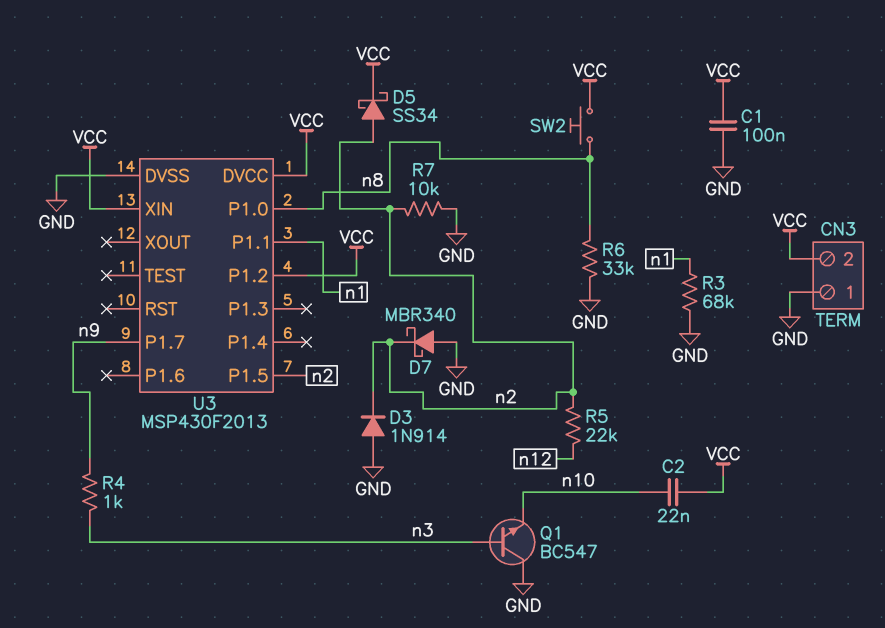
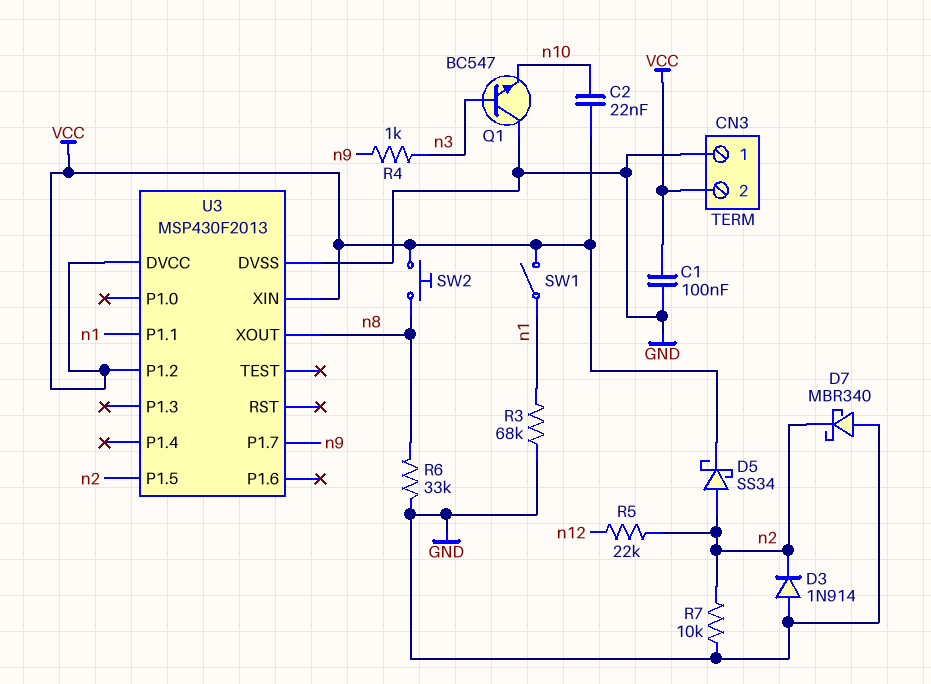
SW1: none -> switch (VCC, n1)
U3 pin P1.0: n8 -> none
U3 pin XOUT: none -> n8

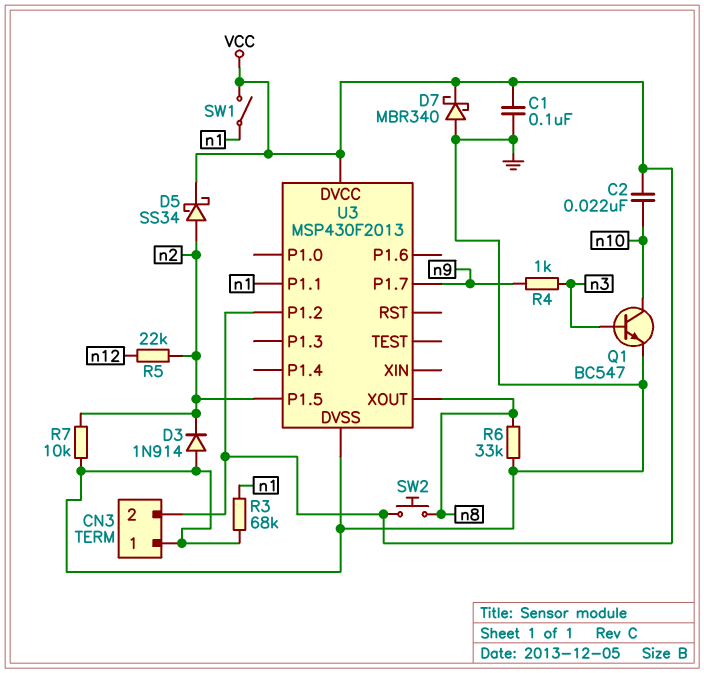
D7: schottky MBR340 (A GND, K n2) -> schottky MBR340 (A GND, K VCC)
Q1: NPN BC547 (B n3, C GND, E n10) -> NPN BC547 (B n3, C n10, E GND)
U3 pin XIN: VCC -> none

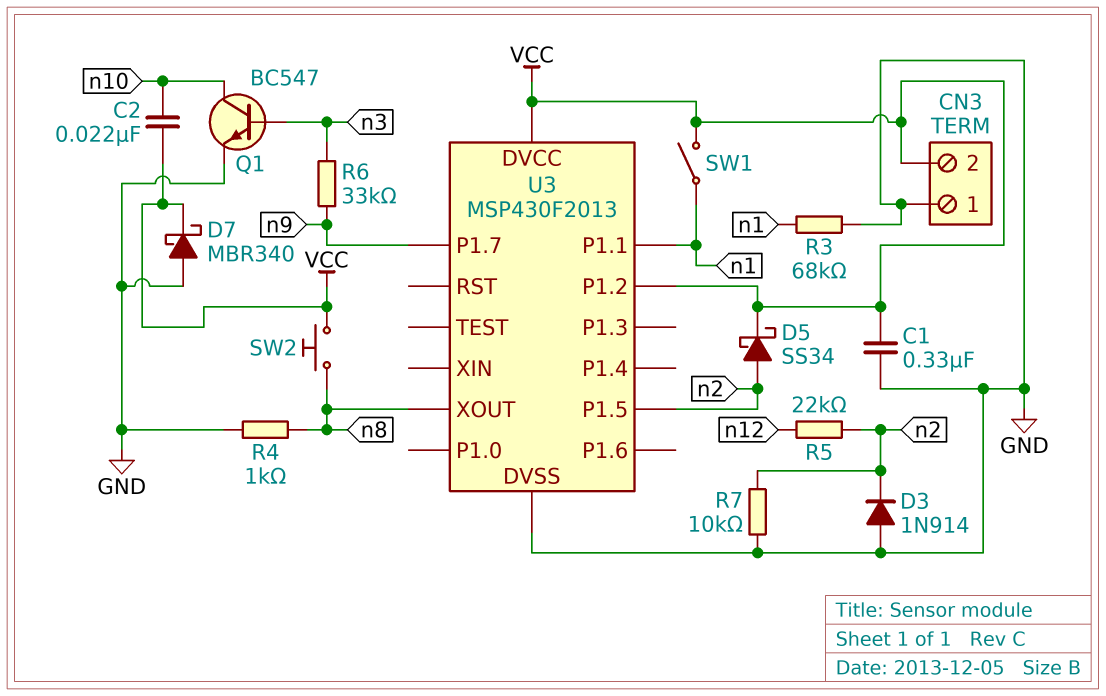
C1: 100nF (GND, VCC) -> 330nF (GND, VCC)
R4: 1k (n3, n9) -> 1k (GND, n8)
R6: 33k (GND, n8) -> 33k (n3, n9)

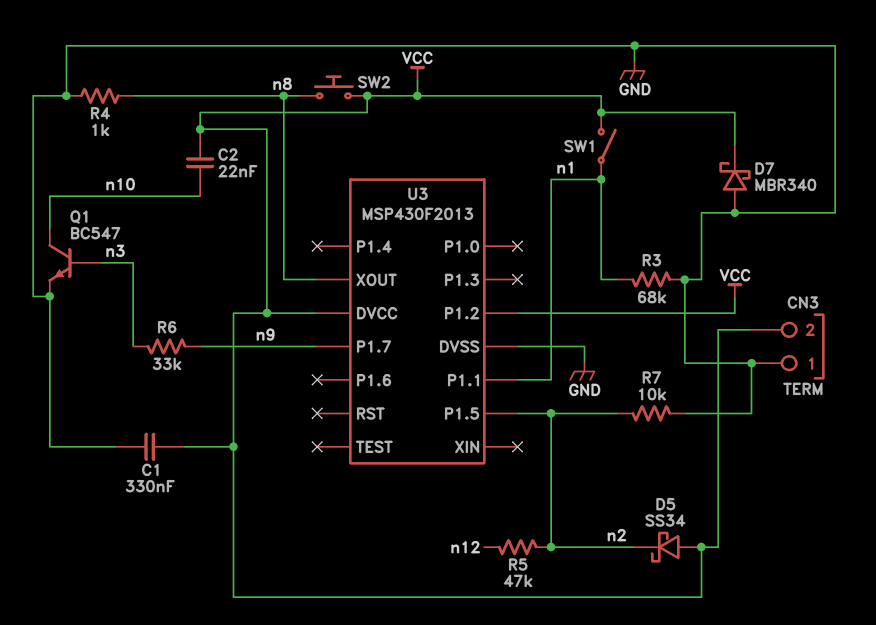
D3: diode 1N914 (A GND, K n2) -> none
D5: schottky SS34 (A n2, K VCC) -> schottky SS34 (A VCC, K n2)
R5: 22k (n2, n12) -> 47k (n2, n12)

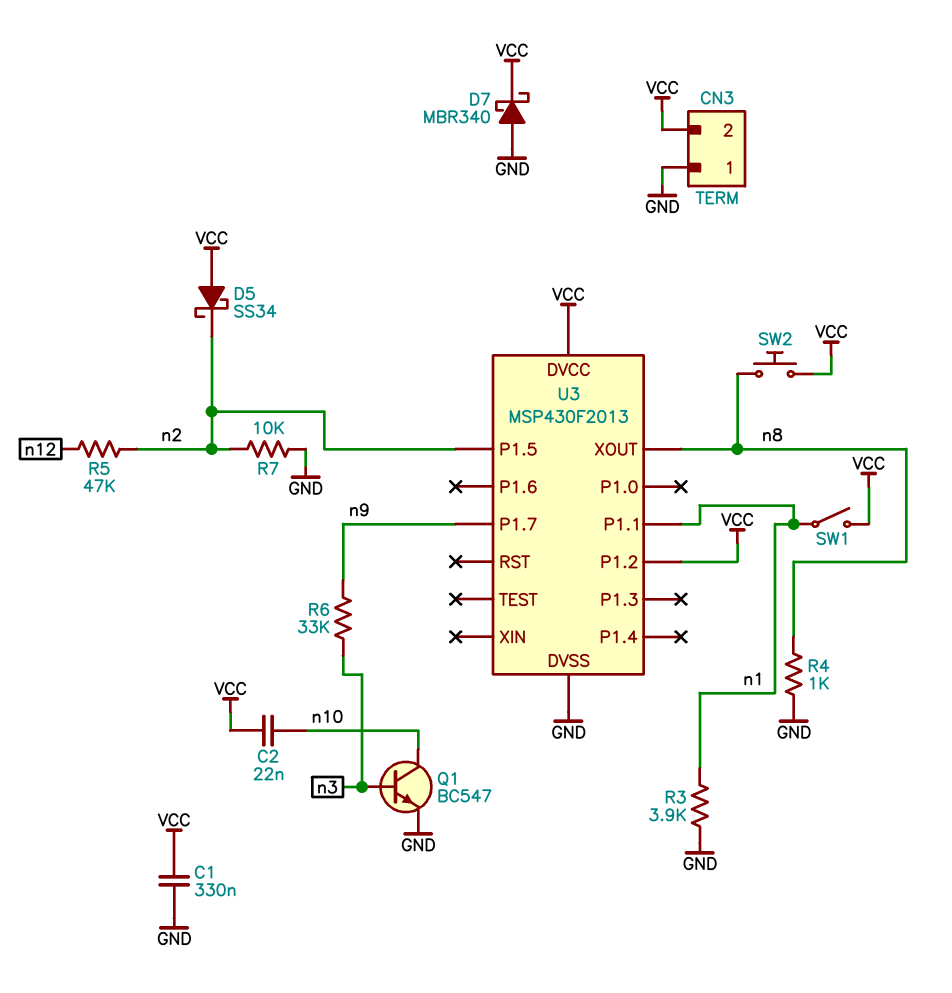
R3: 68k (GND, n1) -> 3.9k (GND, n1)

